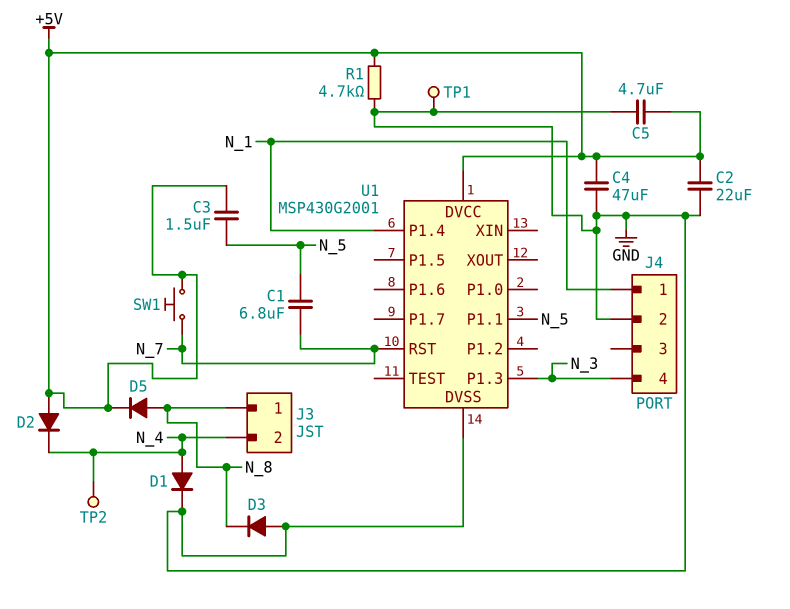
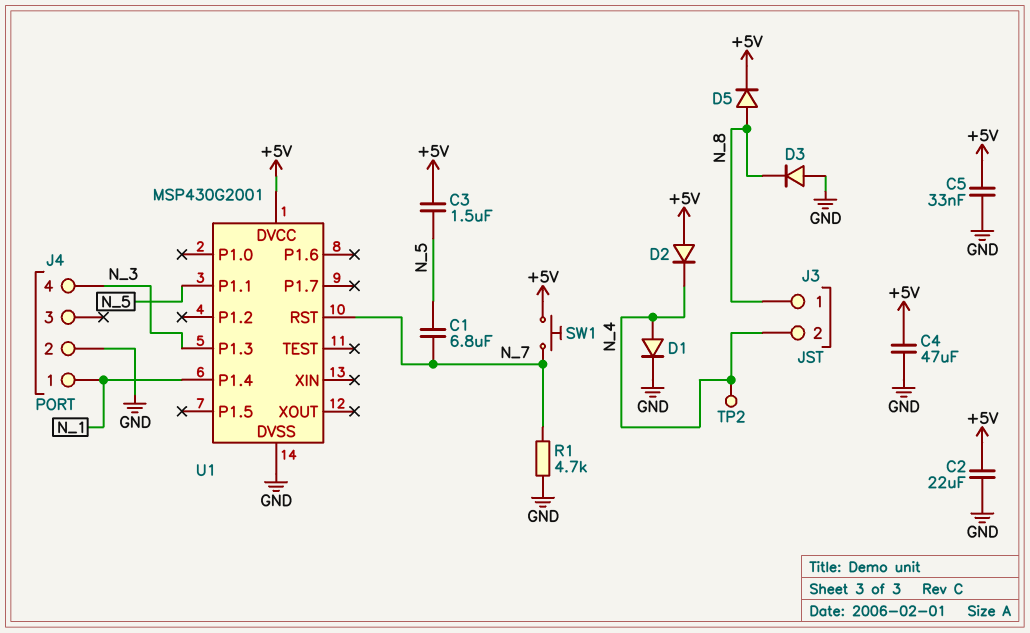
C5: 4.7uF (+5V, GND) -> 33nF (+5V, GND)
R1: 4.7k (+5V, GND) -> 4.7k (GND, N_7)
TP1: test point (GND) -> none

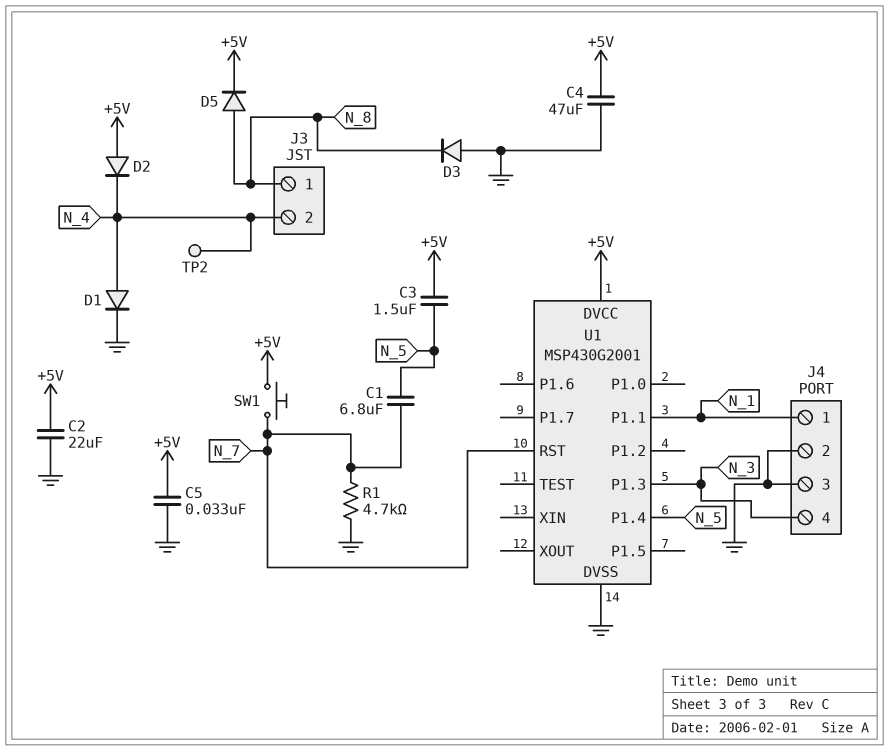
J4 pin 3: none -> GND
U1 pin P1.1: N_5 -> N_1
U1 pin P1.4: N_1 -> N_5

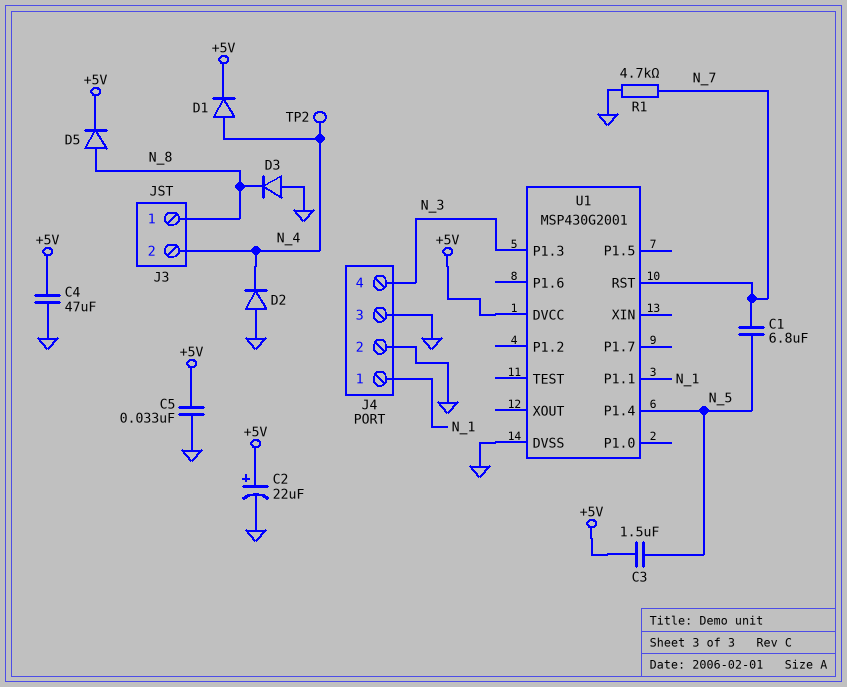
C2: 22uF (+5V, GND) -> 22uF (plus +5V, minus GND)
D1: diode (A N_4, K GND) -> diode (A N_4, K +5V)
D2: diode (A +5V, K N_4) -> diode (A GND, K N_4)
SW1: button (+5V, N_7) -> none

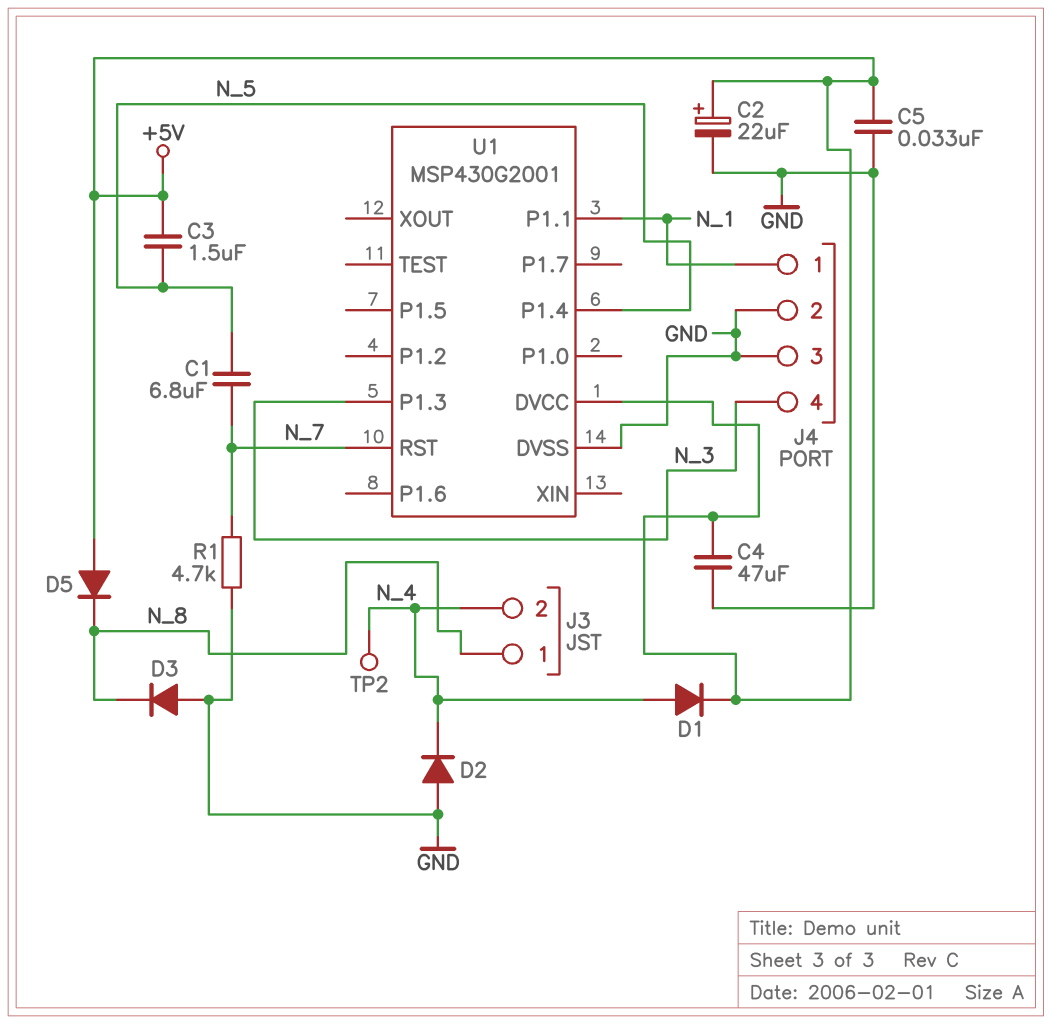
D5: diode (A N_8, K +5V) -> diode (A +5V, K N_8)

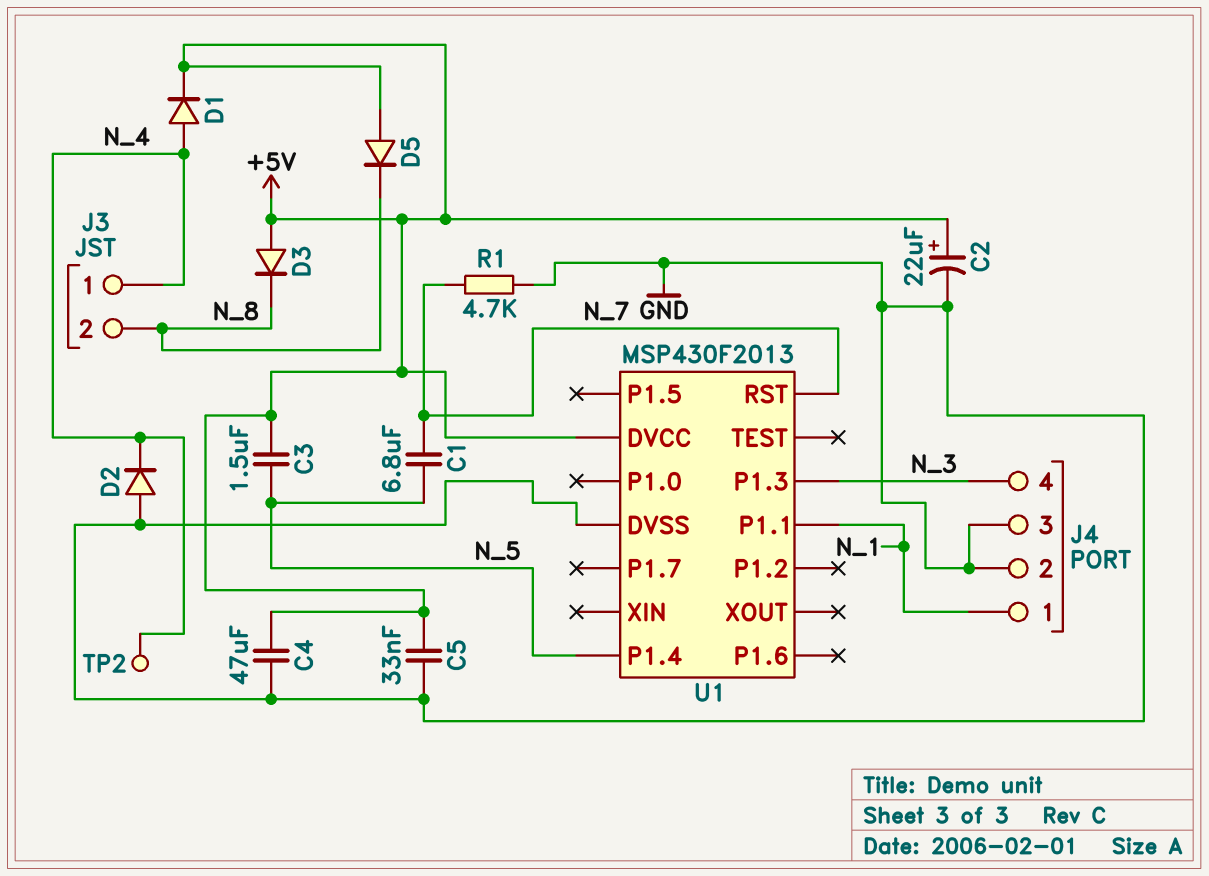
D3: diode (A GND, K N_8) -> diode (A +5V, K N_8)
J3 pin 1: N_8 -> N_4
J3 pin 2: N_4 -> N_8
U1: MSP430G2001 -> MSP430F2013

